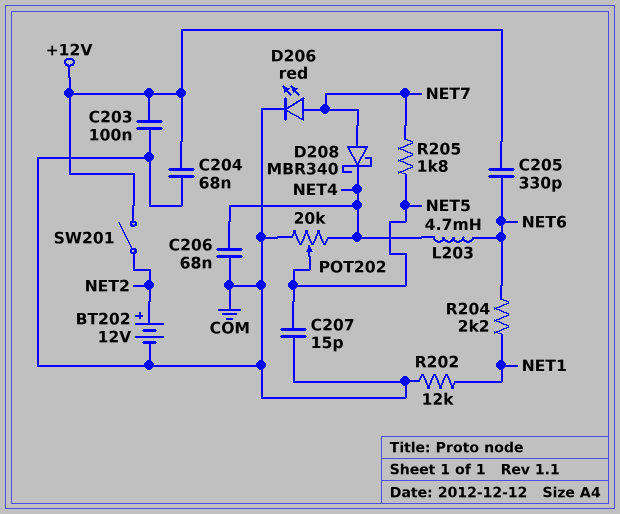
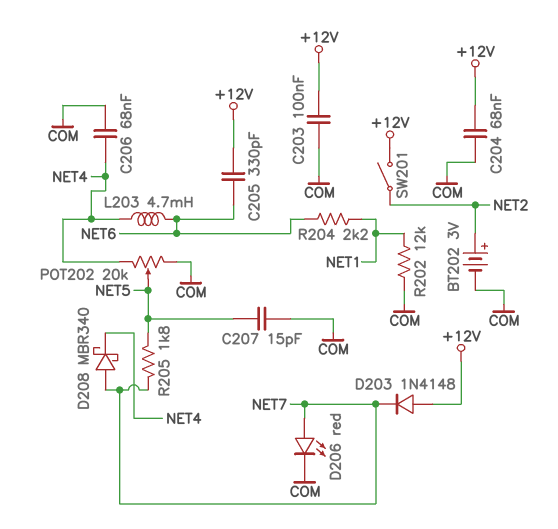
BT202: 12V (plus NET2, minus COM) -> 3V (plus NET2, minus COM)
D203: none -> diode 1N4148 (A +12V, K NET7)

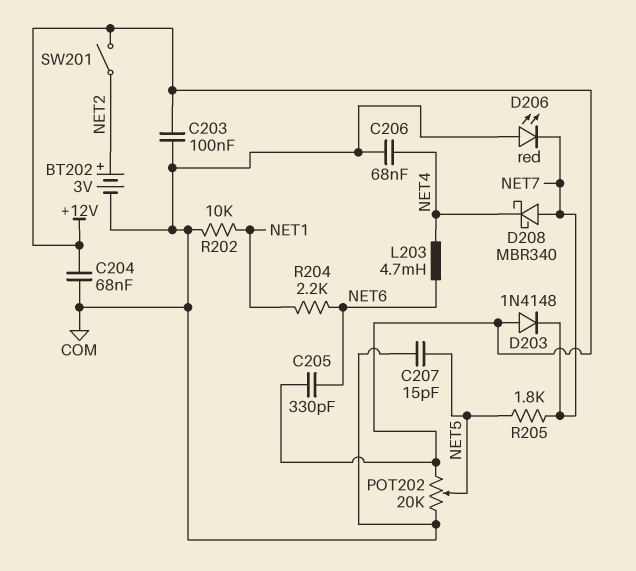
D206: LED red (A NET7, K COM) -> LED red (A COM, K NET7)
POT202: 20k (COM, NET4, wiper NET5) -> 20k (+12V, COM, wiper NET5)
R202: 12k (COM, NET1) -> 10k (COM, NET1)

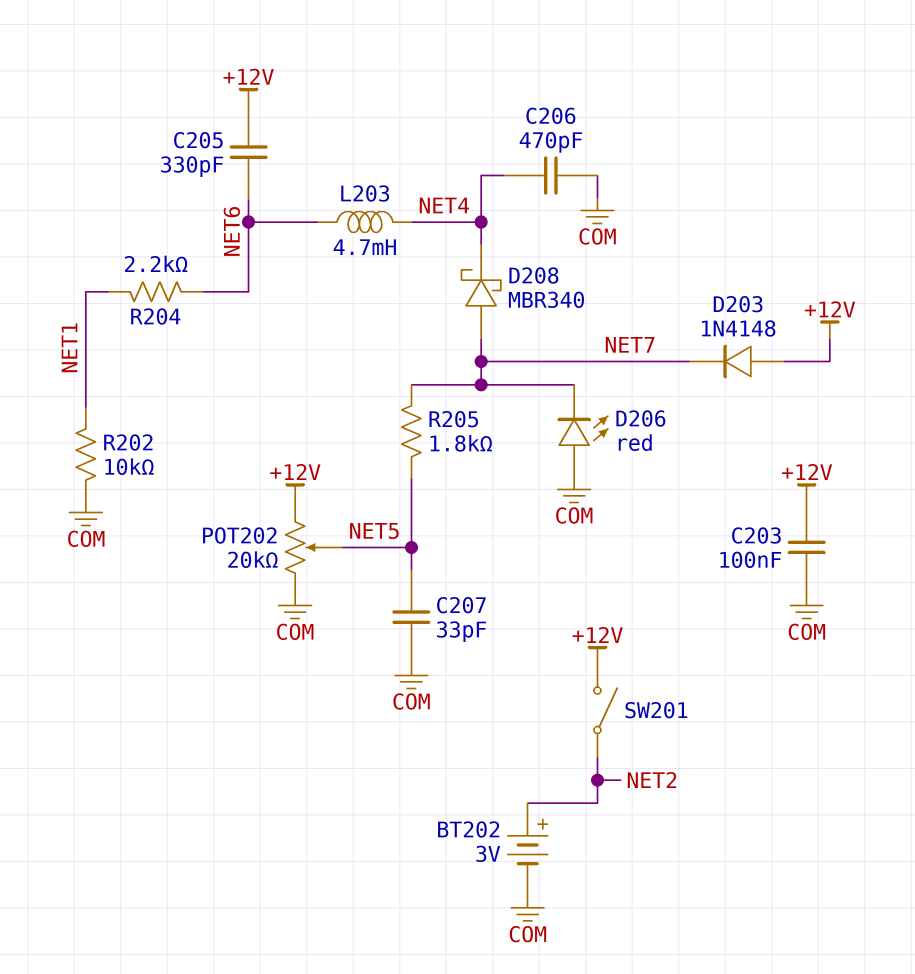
C204: 68nF (+12V, COM) -> none
C206: 68nF (COM, NET4) -> 470pF (COM, NET4)
C207: 15pF (COM, NET5) -> 33pF (COM, NET5)

